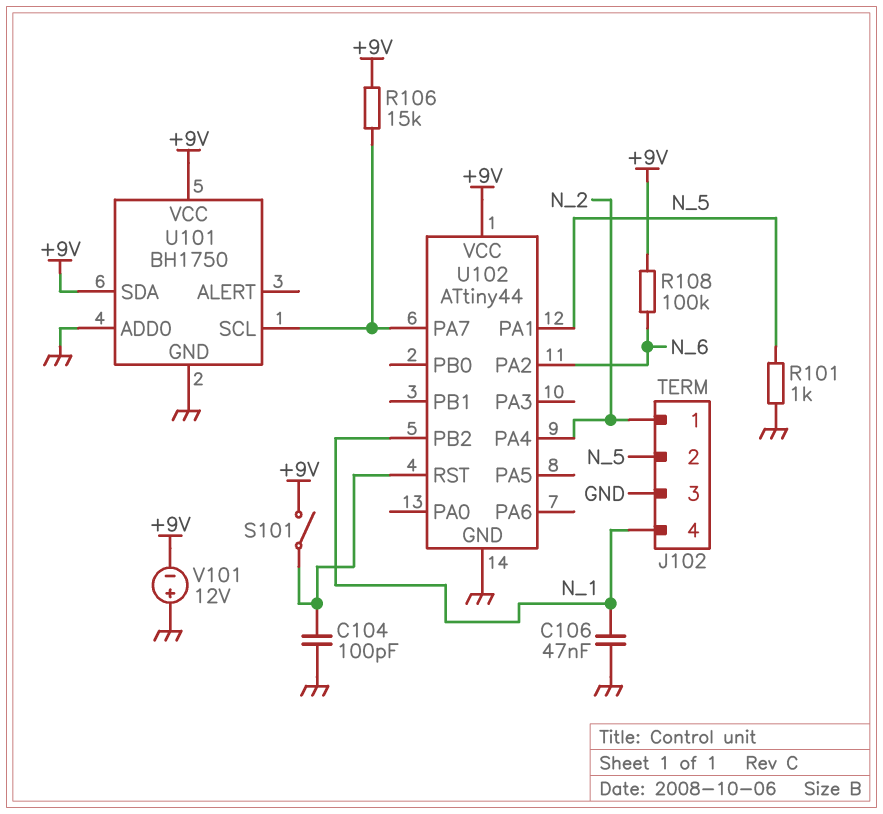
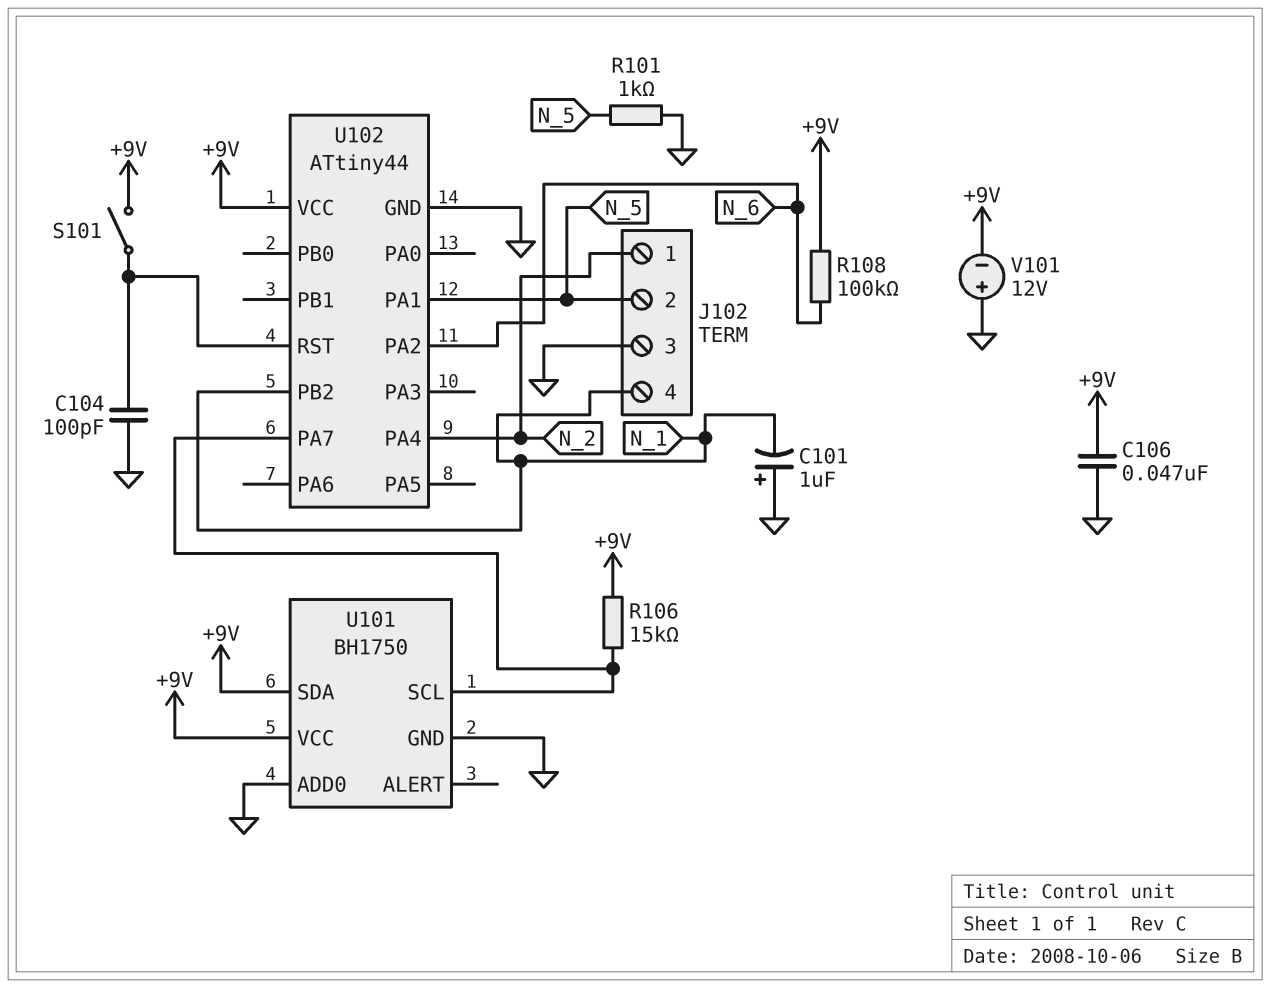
C101: none -> 1uF (plus GND, minus N_1)
C106: 47nF (GND, N_1) -> 47nF (+9V, GND)

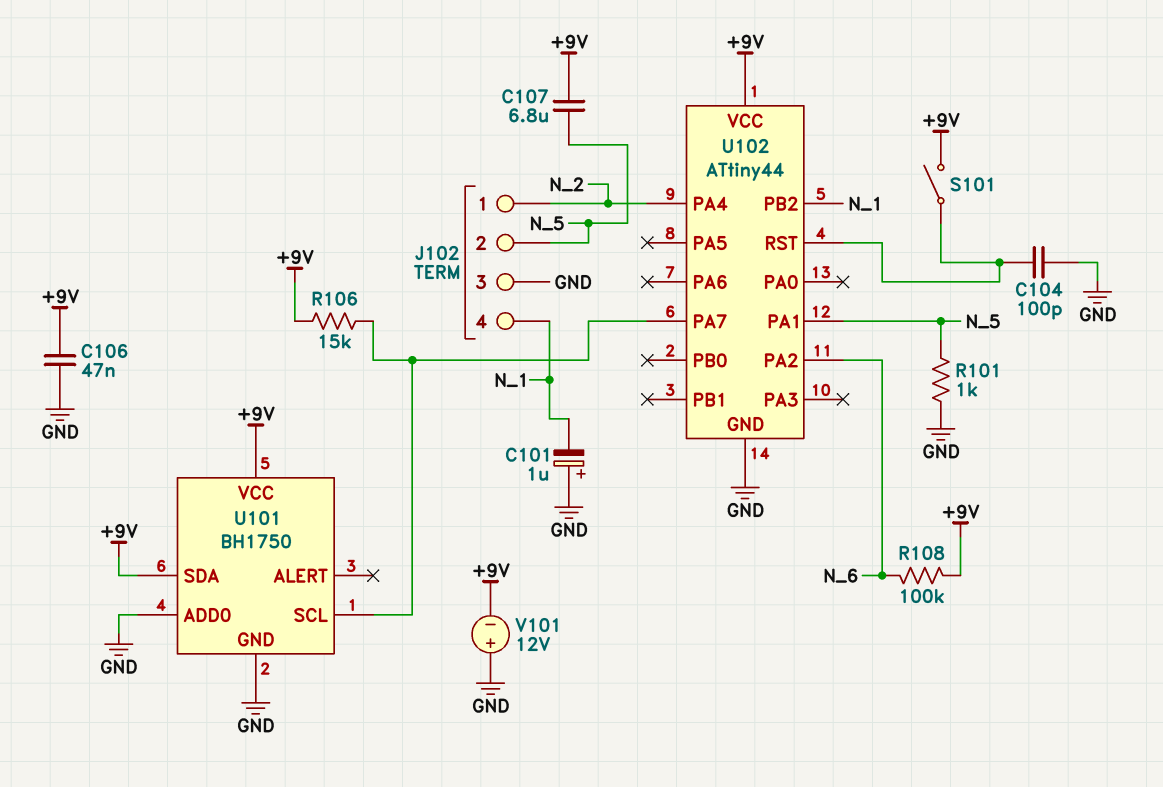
C107: none -> 6.8uF (+9V, N_5)

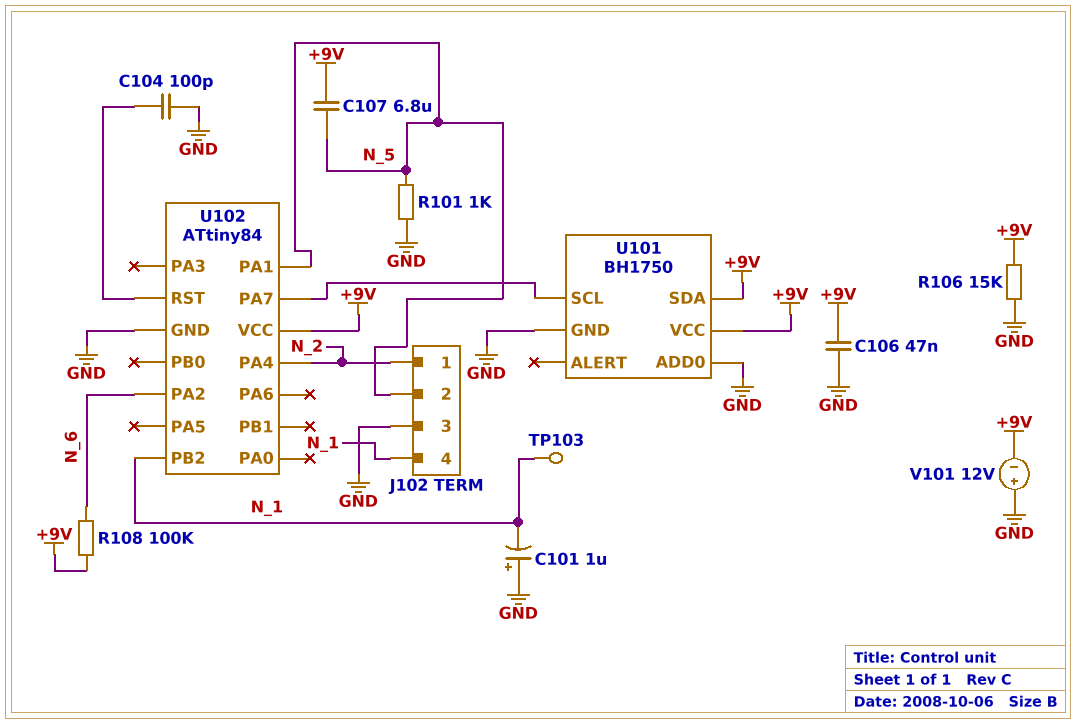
R106: 15k (+9V, U101/SCL) -> 15k (+9V, GND)
S101: switch (+9V, U102/RST) -> none
TP103: none -> test point (N_1)
U102: ATtiny44 -> ATtiny84

